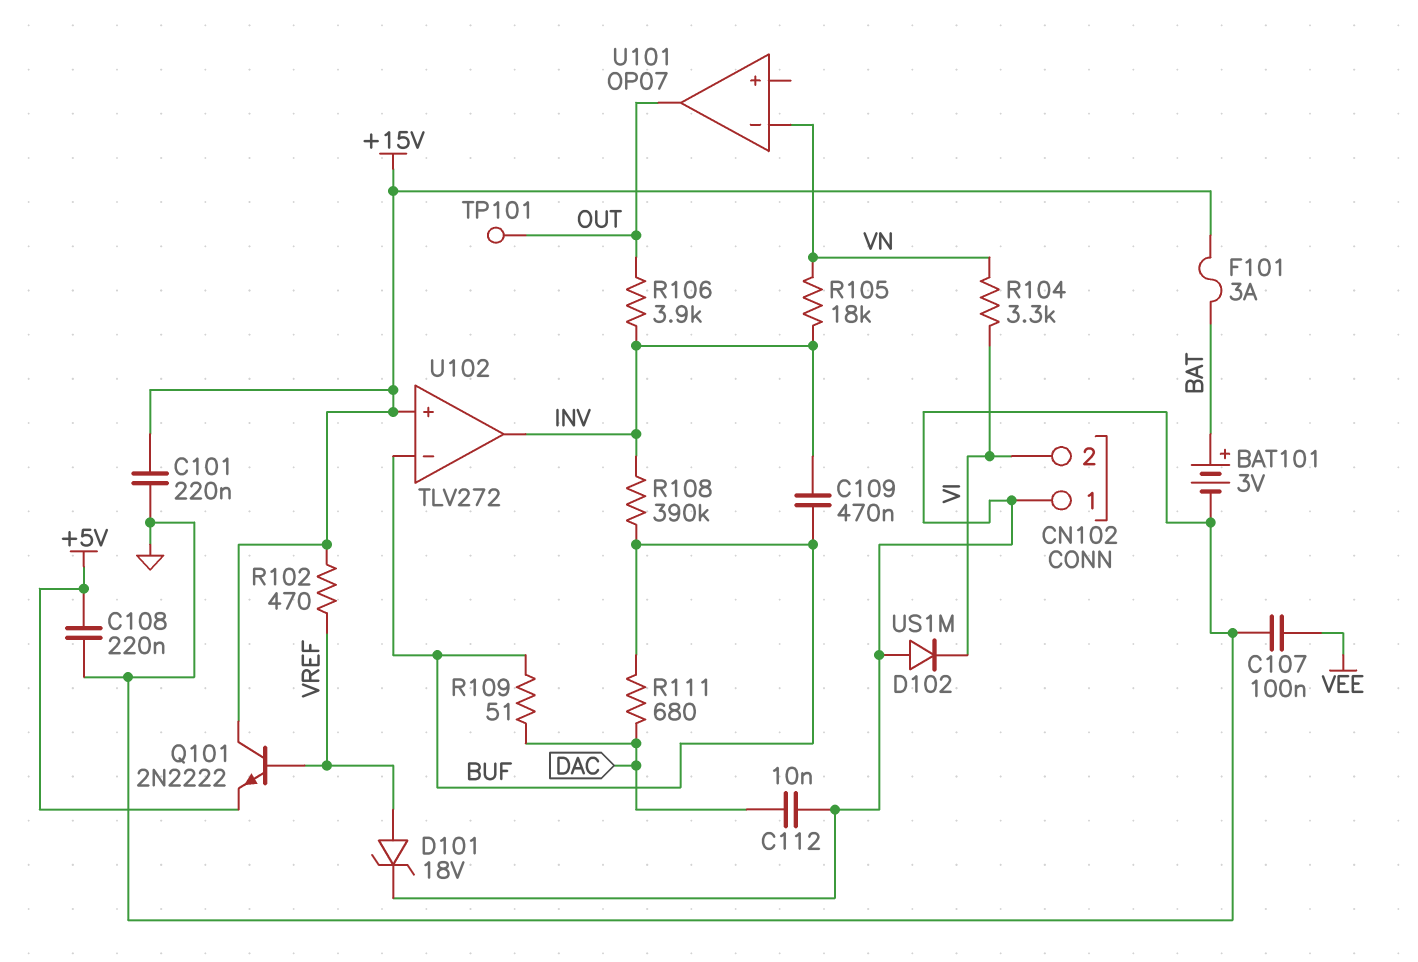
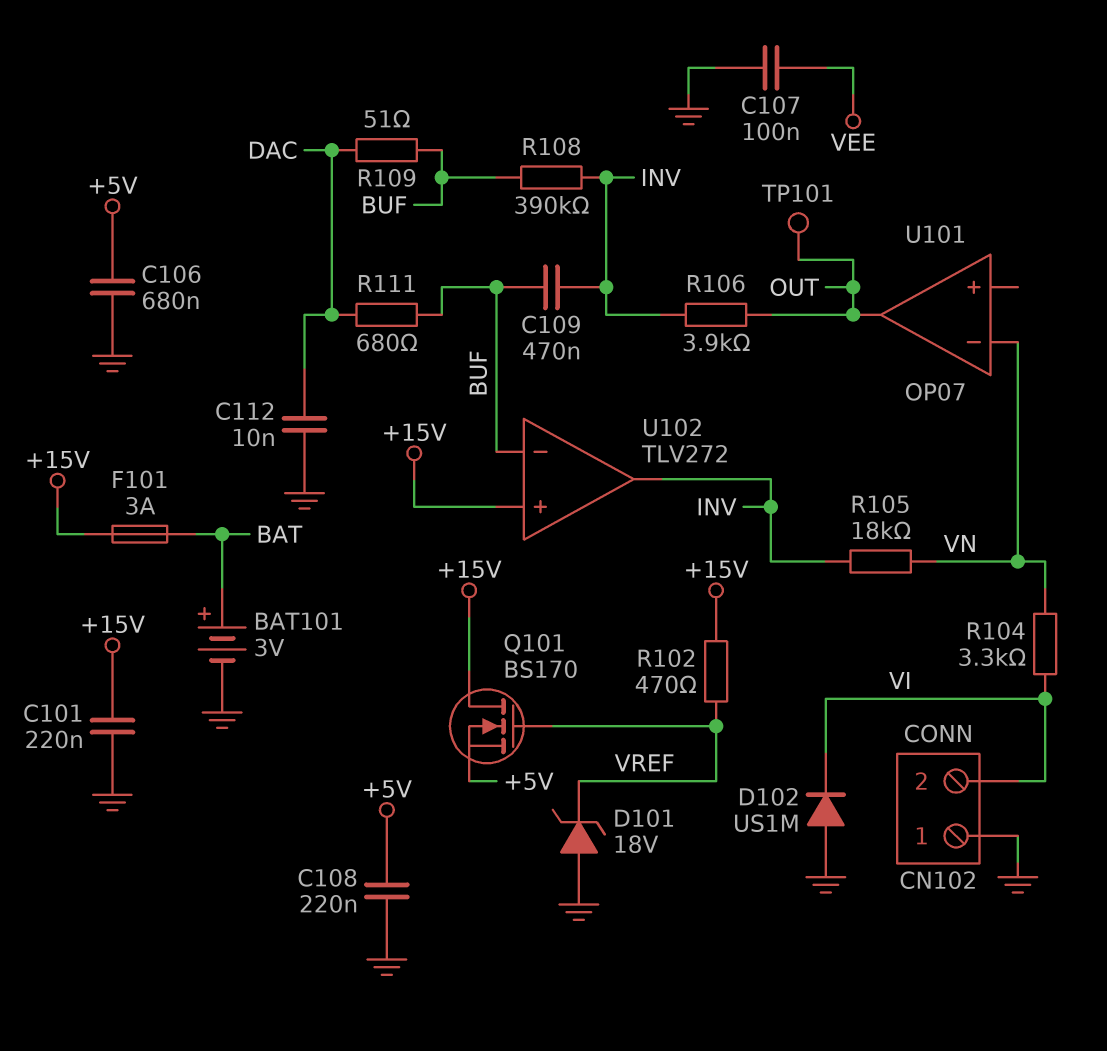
C106: none -> 680nF (+5V, GND)
D101: zener 18V (A VREF, K GND) -> zener 18V (A GND, K VREF)
Q101: NPN 2N2222 (B VREF, C +15V, E +5V) -> NMOS BS170 (G VREF, D +15V, S +5V)

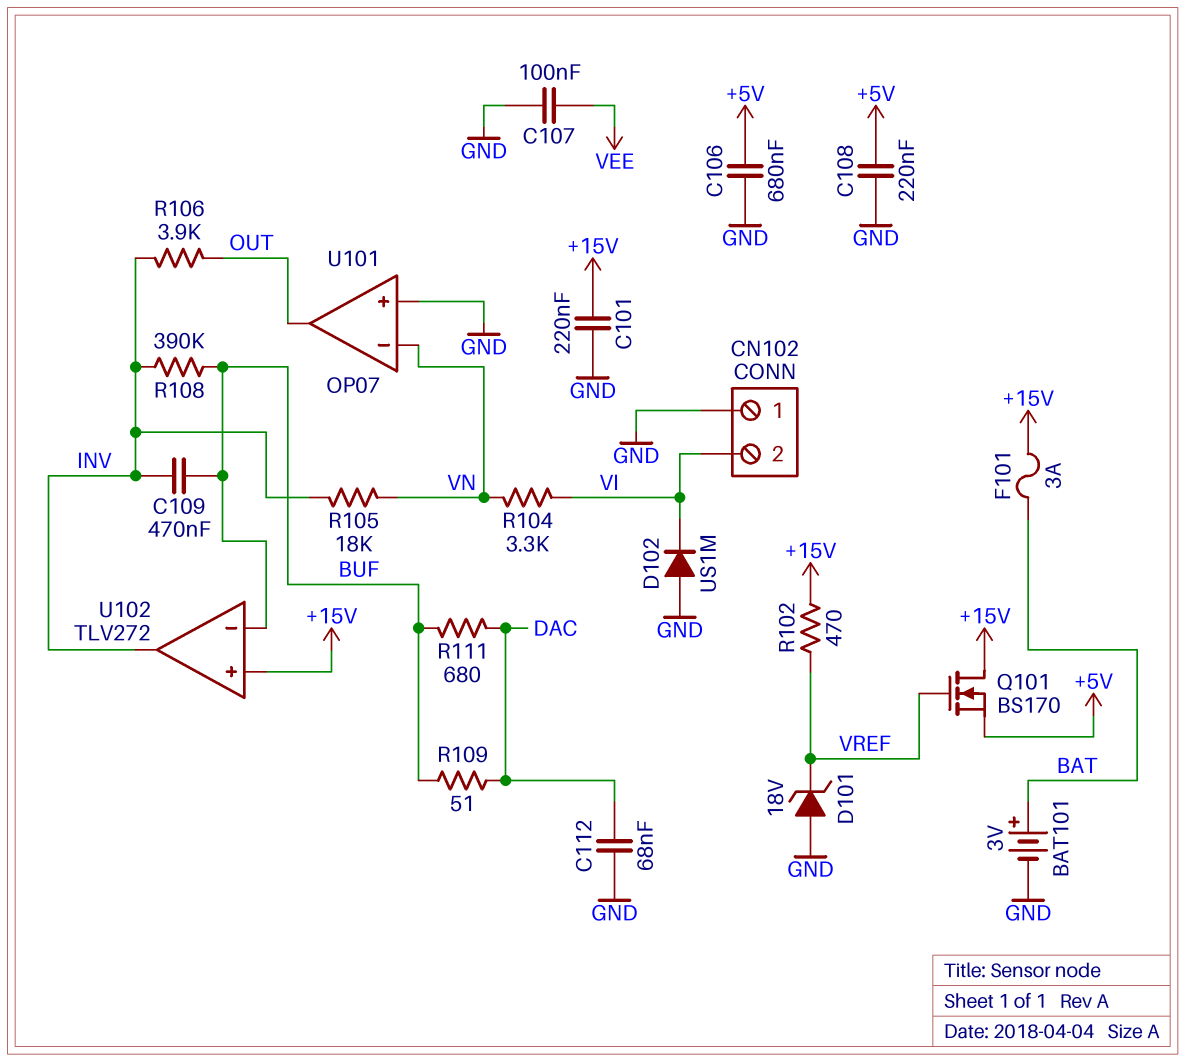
C112: 10nF (DAC, GND) -> 68nF (DAC, GND)
TP101: test point (OUT) -> none
U101 pin in+: none -> GND

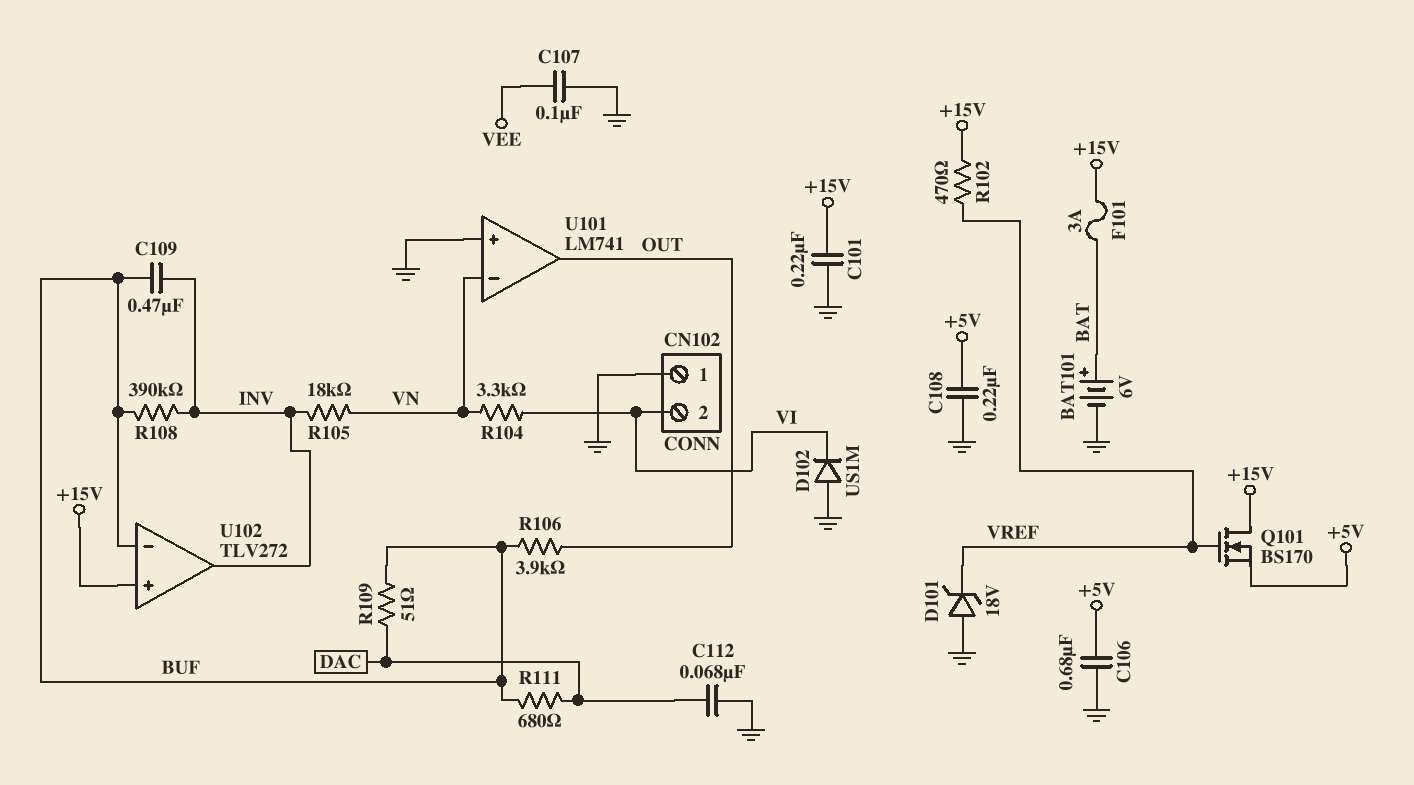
BAT101: 3V (plus BAT, minus GND) -> 6V (plus BAT, minus GND)
R106: 3.9k (INV, OUT) -> 3.9k (BUF, OUT)
U101: OP07 -> LM741

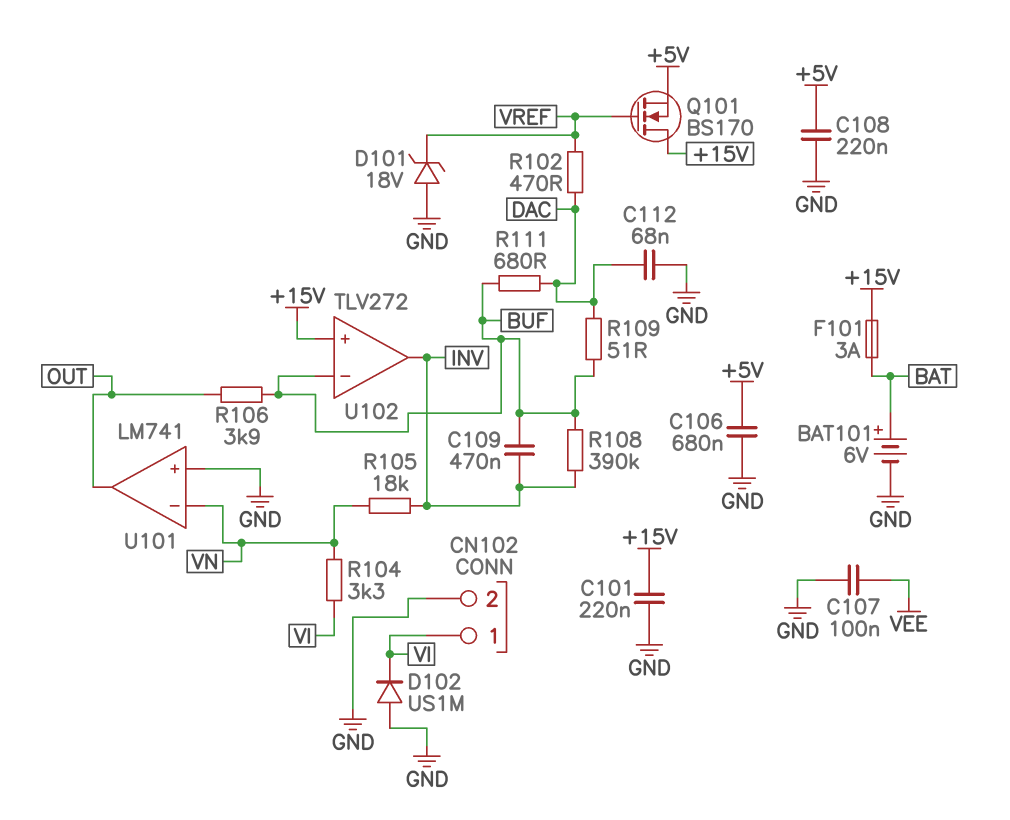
CN102 pin 1: GND -> VI
CN102 pin 2: VI -> GND
R102: 470 (+15V, VREF) -> 470 (DAC, VREF)

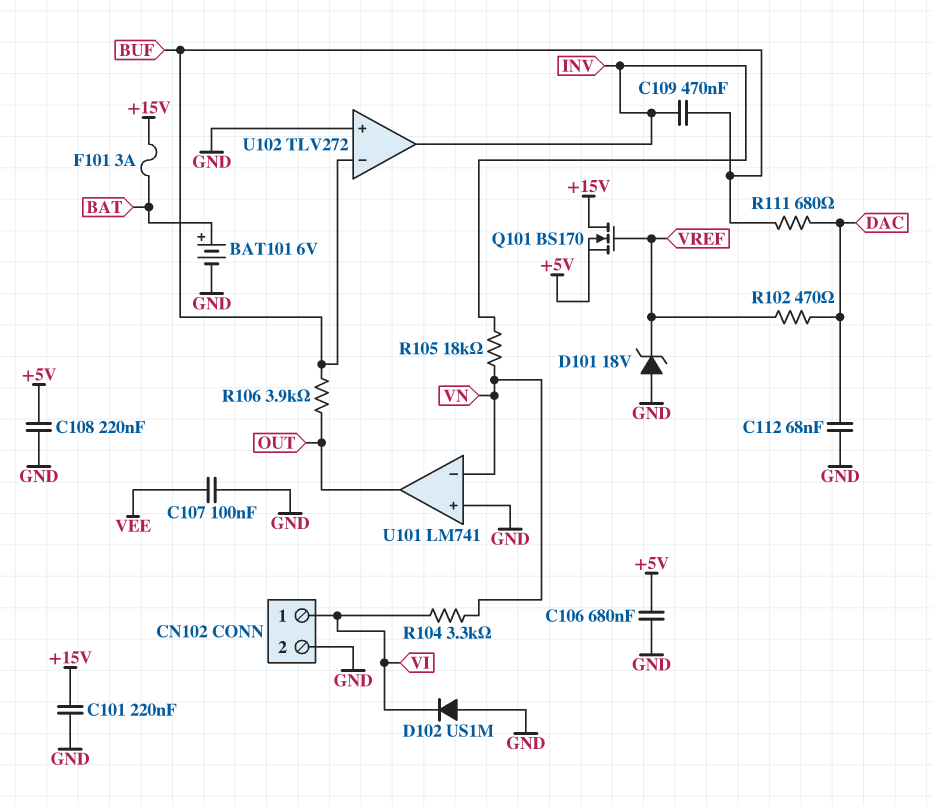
R108: 390k (BUF, INV) -> none
R109: 51 (BUF, DAC) -> none
U102 pin in+: +15V -> GND

